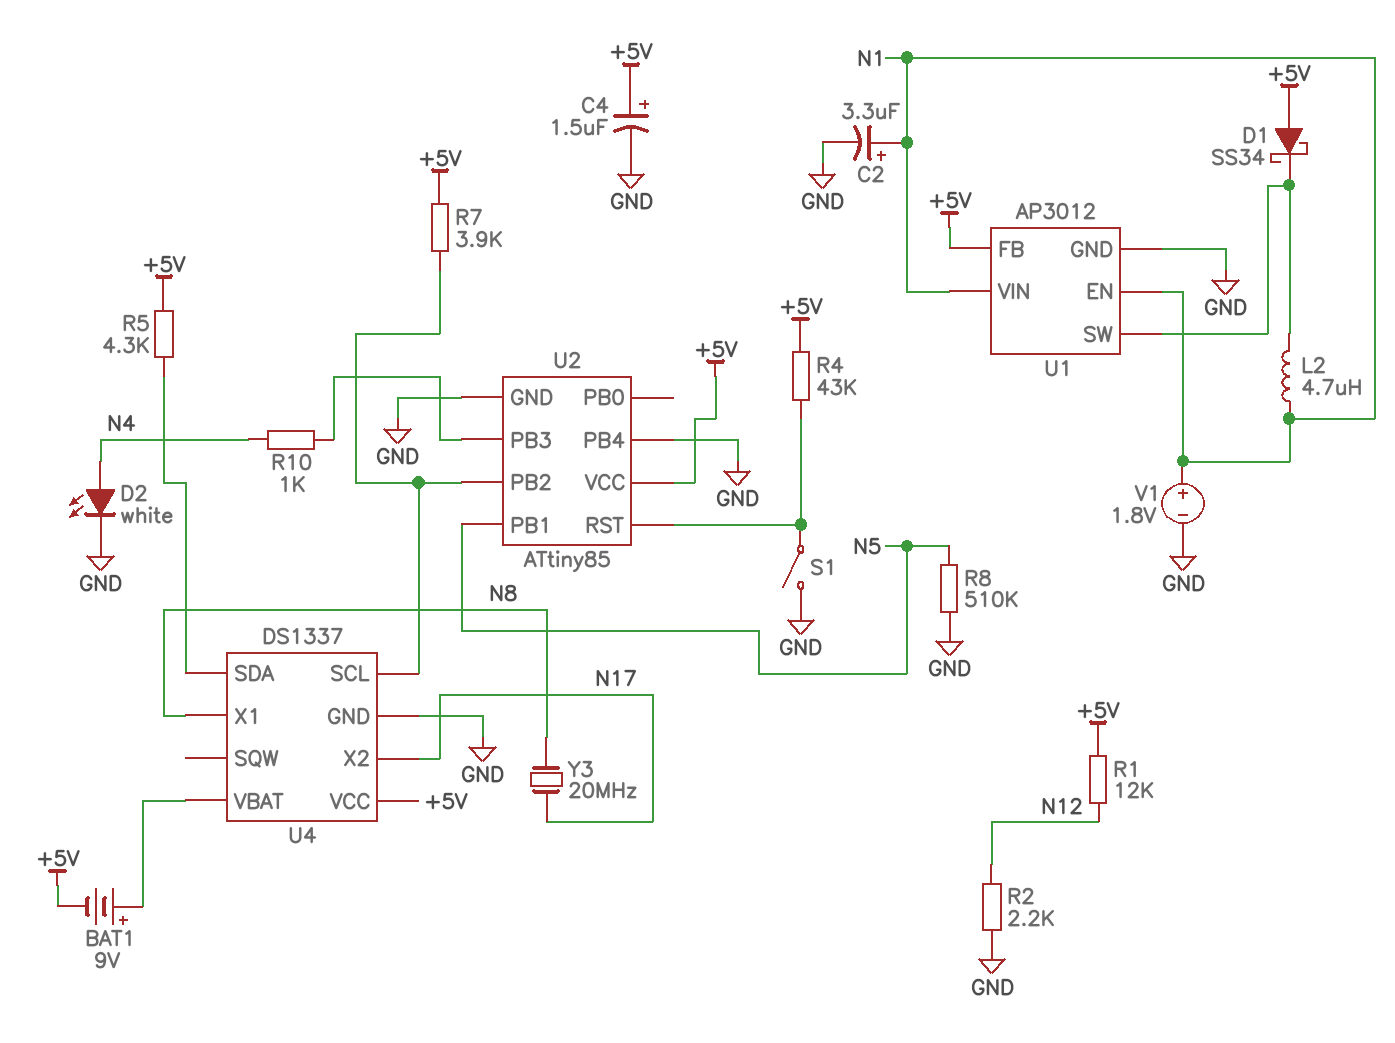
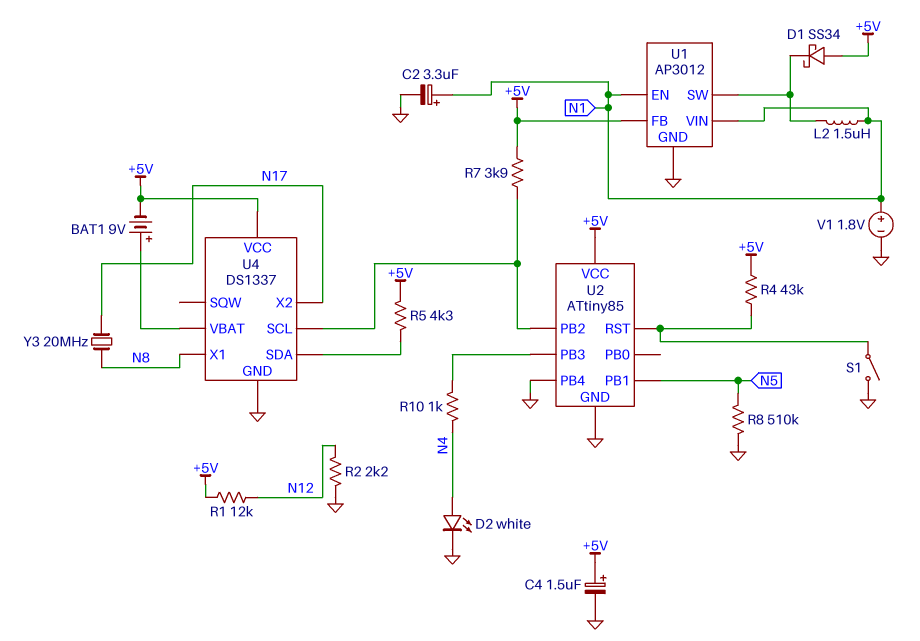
L2: 4.7uH (N1, U1/SW) -> 1.5uH (N1, U1/SW)

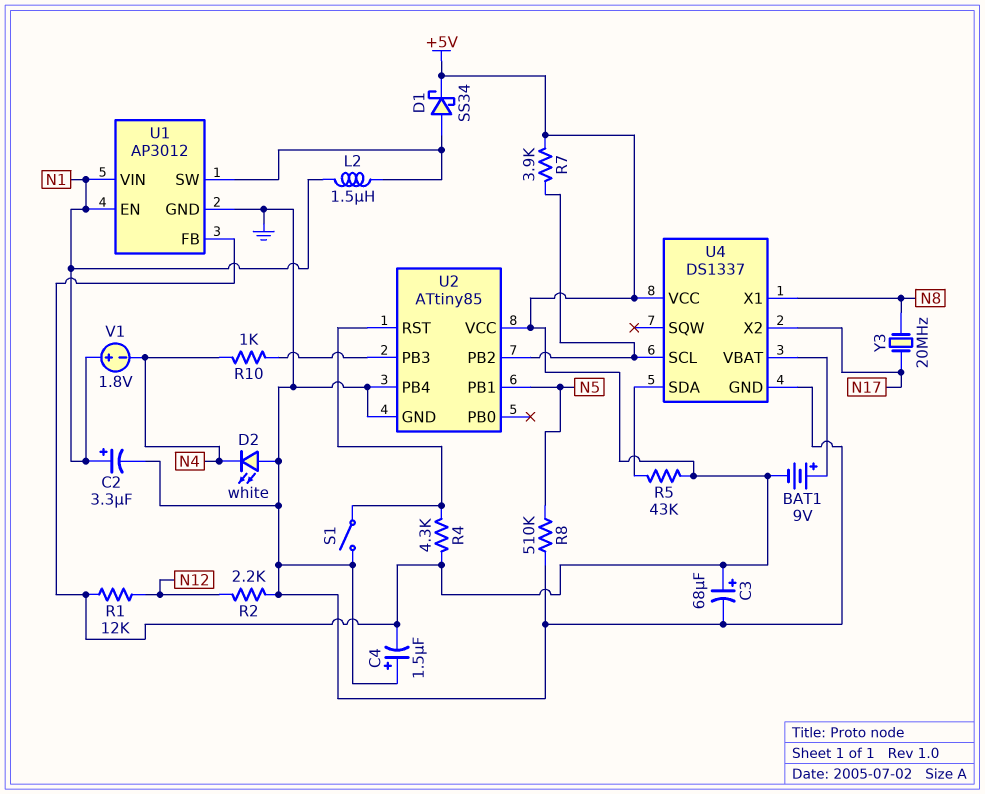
C3: none -> 68uF (plus +5V, minus GND)
C4: 1.5uF (plus +5V, minus GND) -> 1.5uF (plus GND, minus +5V)
D1: schottky SS34 (A +5V, K U1/SW) -> schottky SS34 (A U1/SW, K +5V)
D2: LED white (A N4, K GND) -> LED white (A GND, K N4)
R4: 43k (+5V, U2/RST) -> 4.3k (+5V, U2/RST)
R5: 4.3k (+5V, U4/SDA) -> 43k (+5V, U4/SDA)
V1: 1.8V (plus N1, minus GND) -> 1.8V (plus N1, minus N4)

